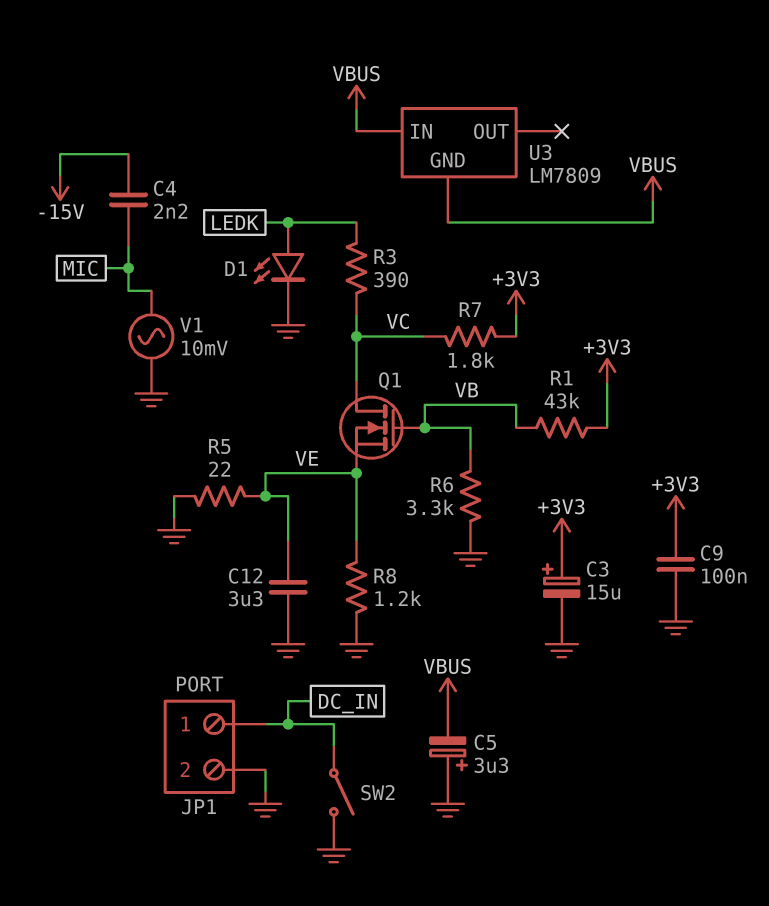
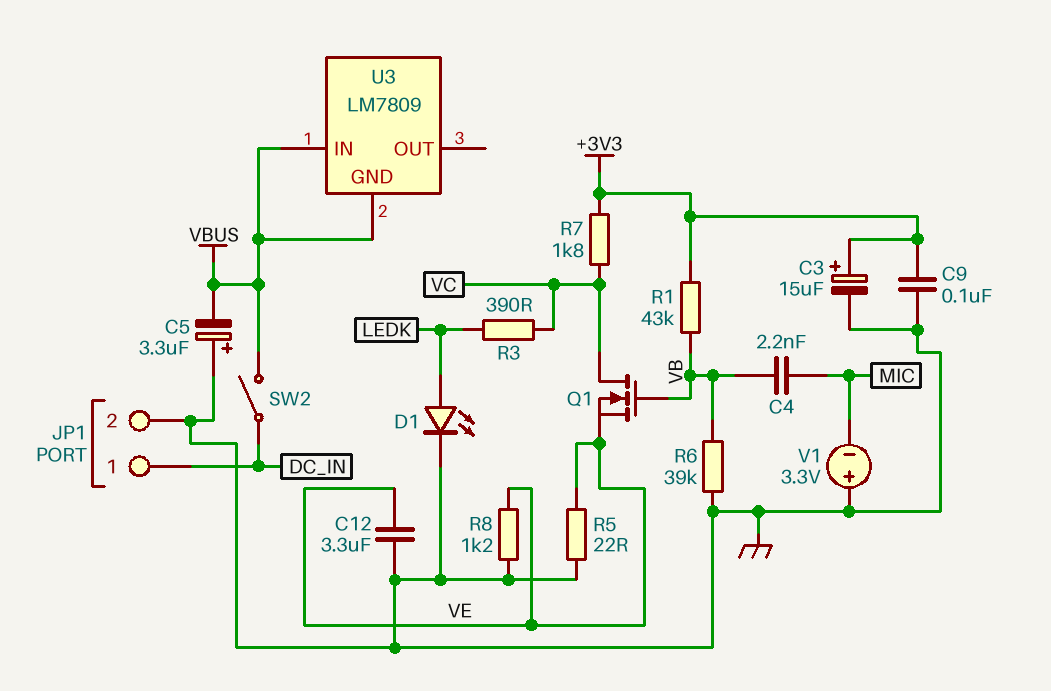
C4: 2.2nF (-15V, MIC) -> 2.2nF (MIC, VB)
R6: 3.3k (GND, VB) -> 39k (GND, VB)
SW2: switch (DC_IN, GND) -> switch (DC_IN, VBUS)
V1: AC 10mV (GND, MIC) -> 3.3V (plus GND, minus MIC)

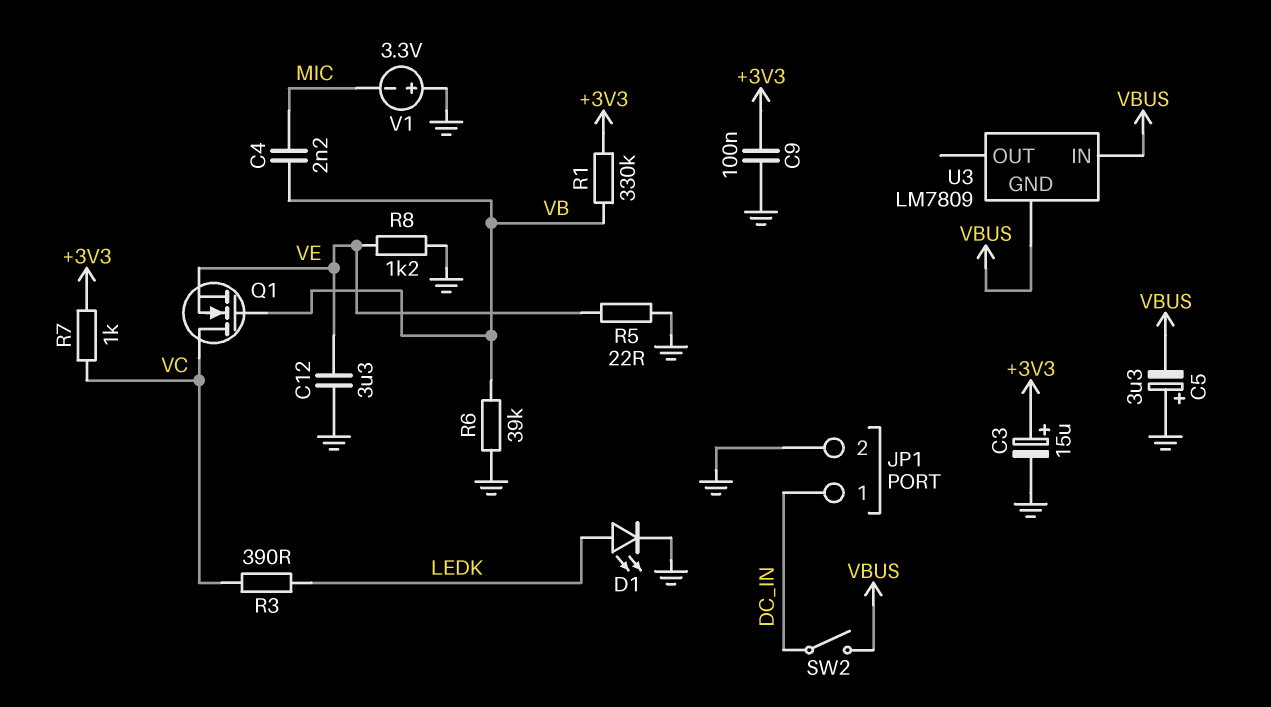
R1: 43k (+3V3, VB) -> 330k (+3V3, VB)
R7: 1.8k (+3V3, VC) -> 1k (+3V3, VC)

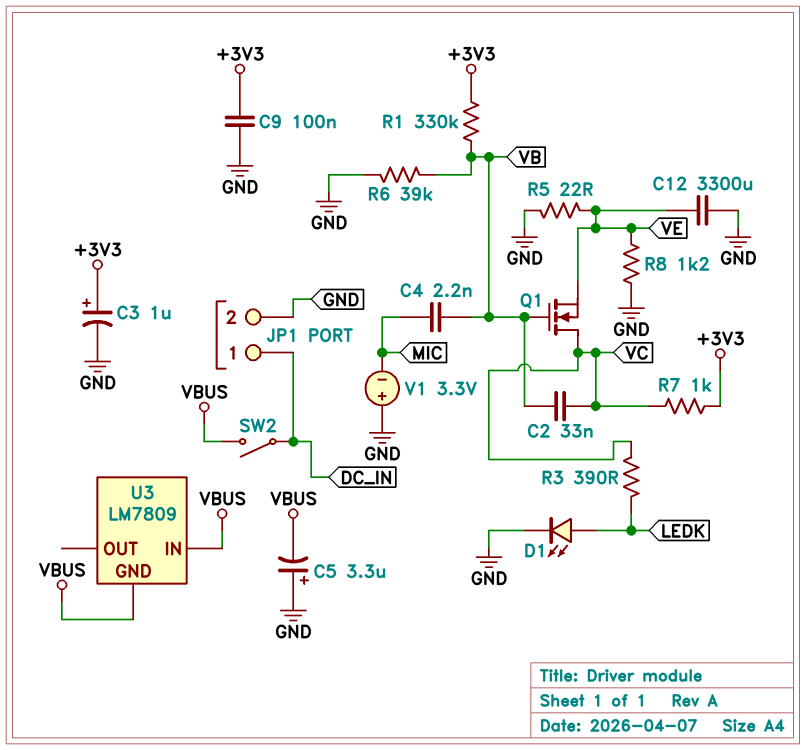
C2: none -> 33nF (VB, VC)
C3: 15uF (plus +3V3, minus GND) -> 1uF (plus +3V3, minus GND)
C12: 3.3uF (GND, VE) -> 3300uF (GND, VE)

